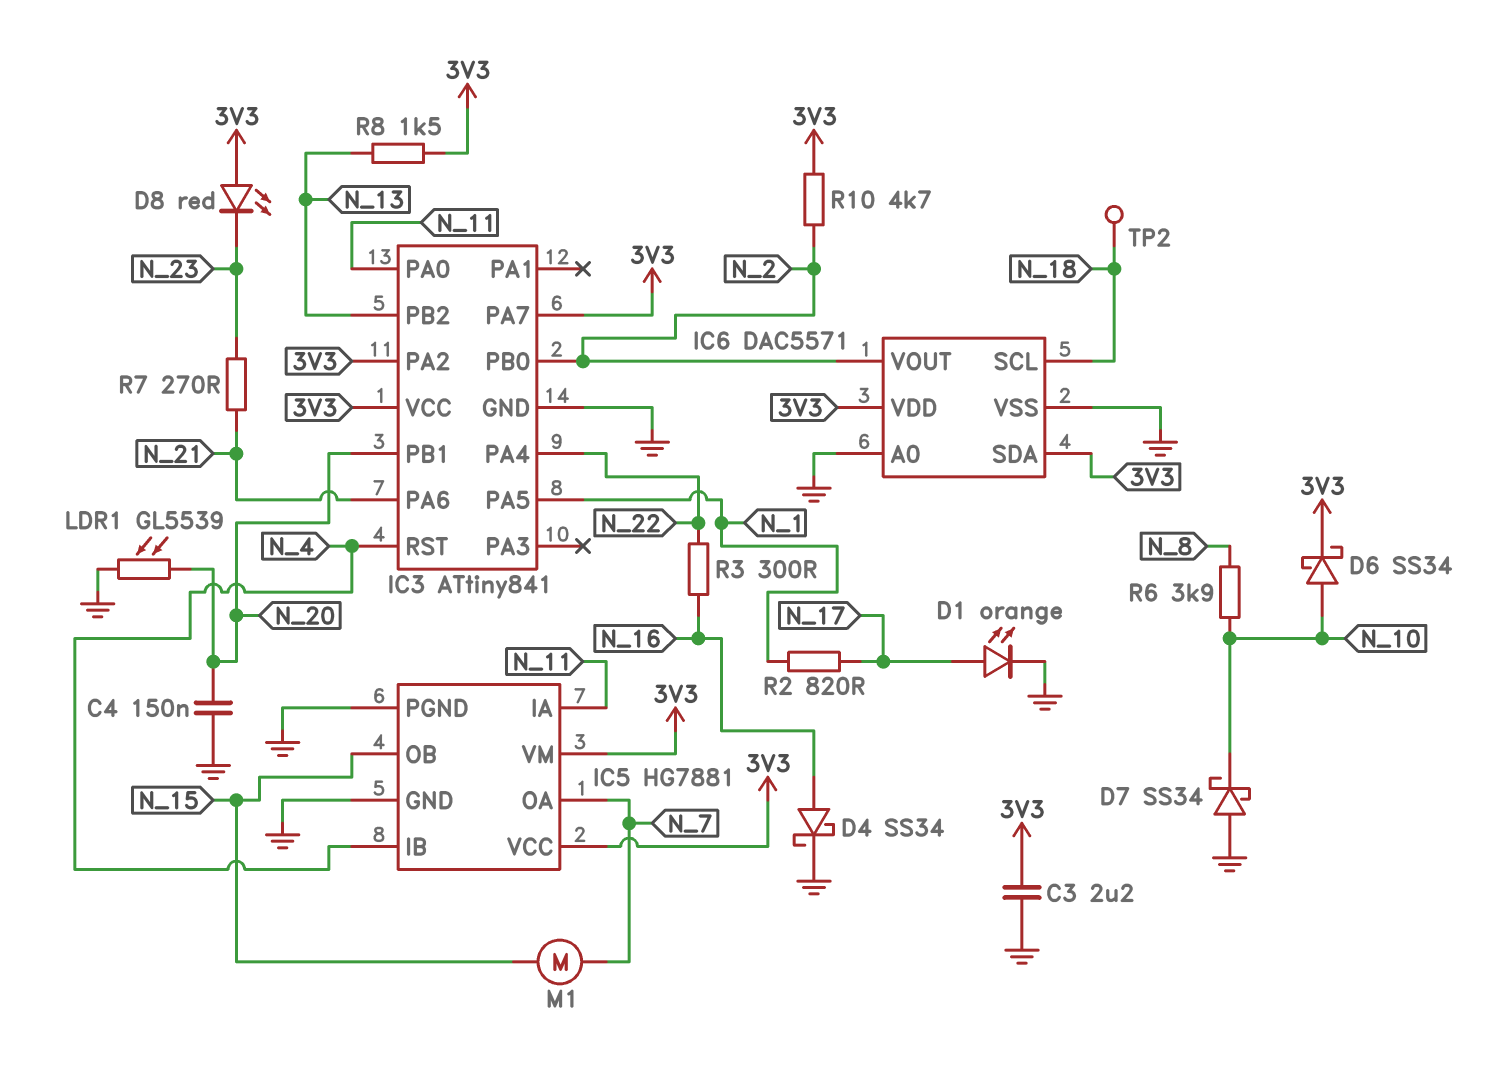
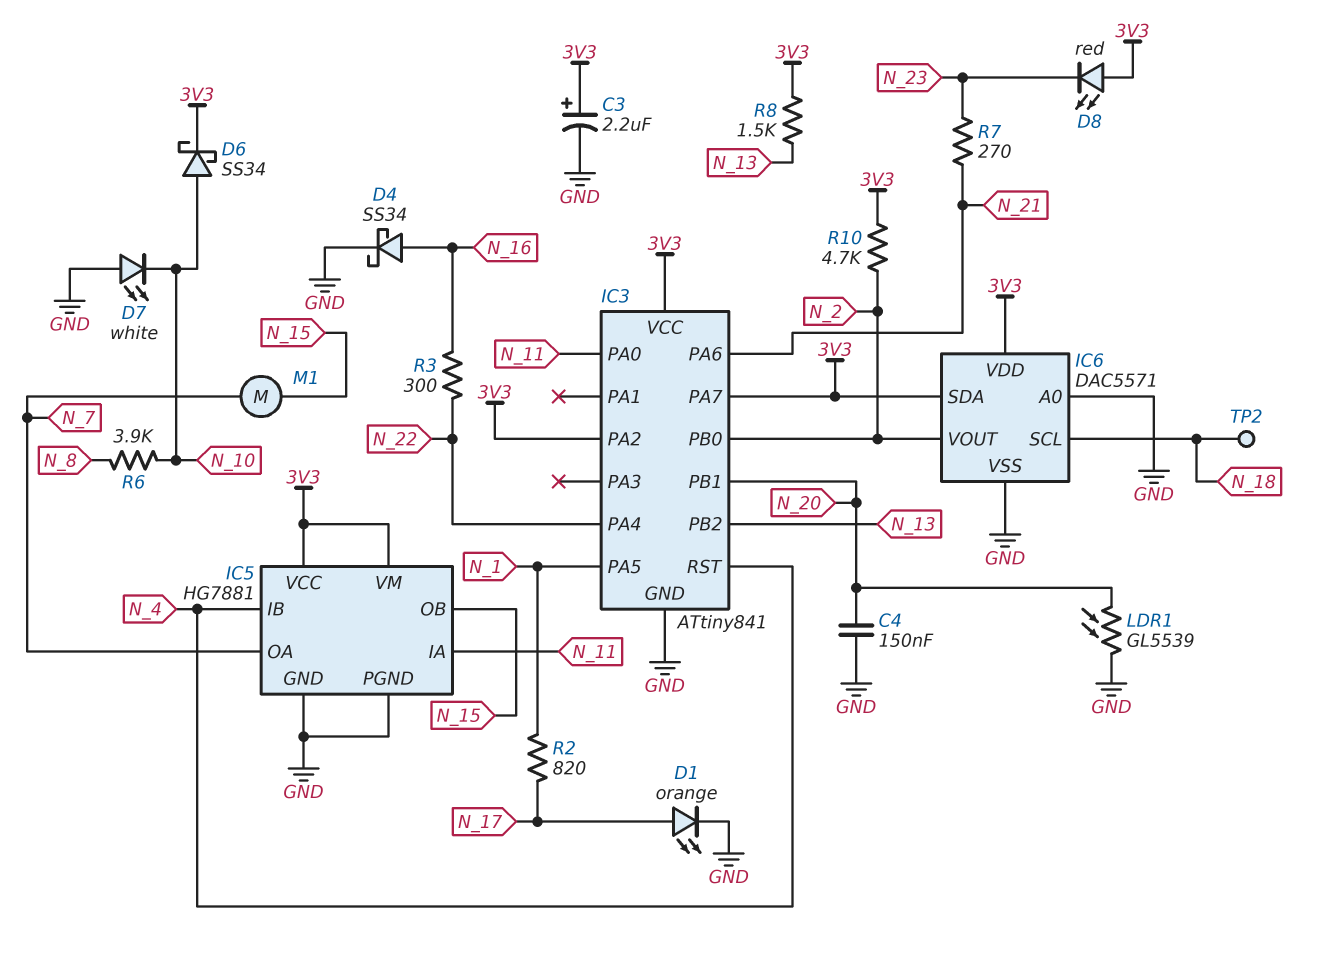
C3: 2.2uF (3V3, GND) -> 2.2uF (plus 3V3, minus GND)
D7: schottky SS34 (A GND, K N_10) -> LED white (A GND, K N_10)

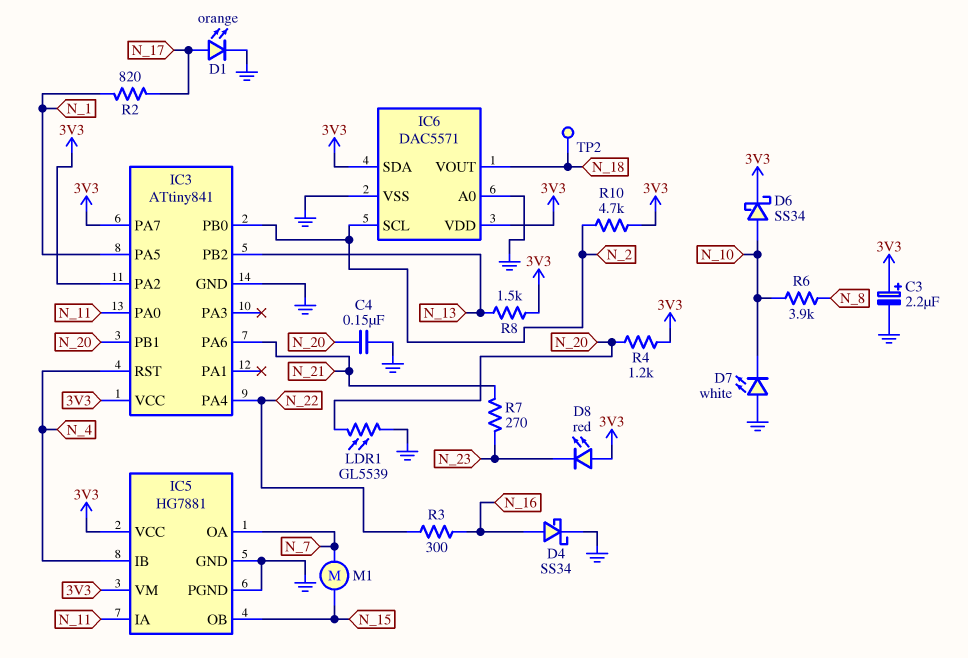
IC6 pin SCL: N_18 -> N_2
IC6 pin VOUT: N_2 -> N_18
R4: none -> 1.2k (3V3, N_20)

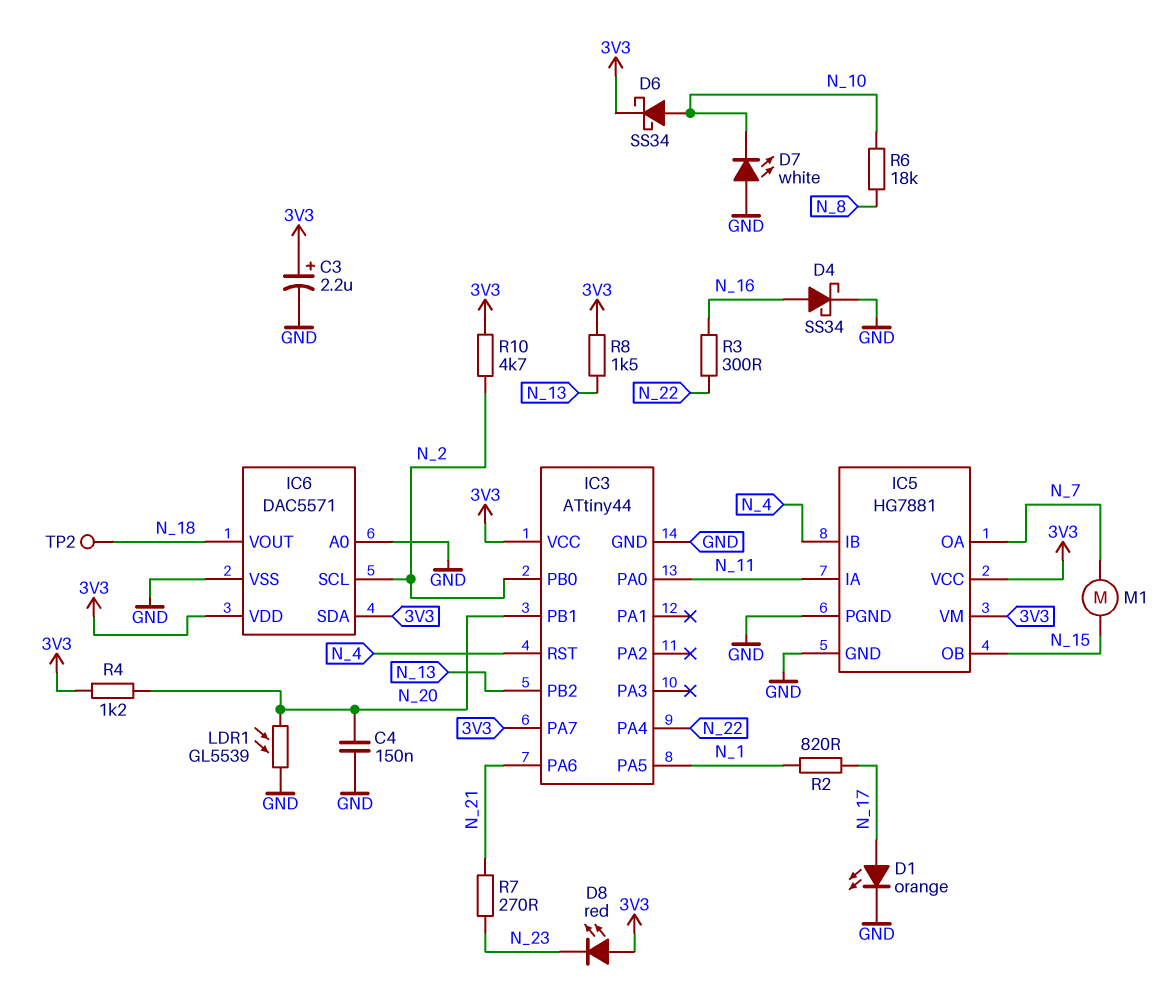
IC3: ATtiny841 -> ATtiny44
IC3 pin PA2: 3V3 -> none
R6: 3.9k (N_8, N_10) -> 18k (N_8, N_10)

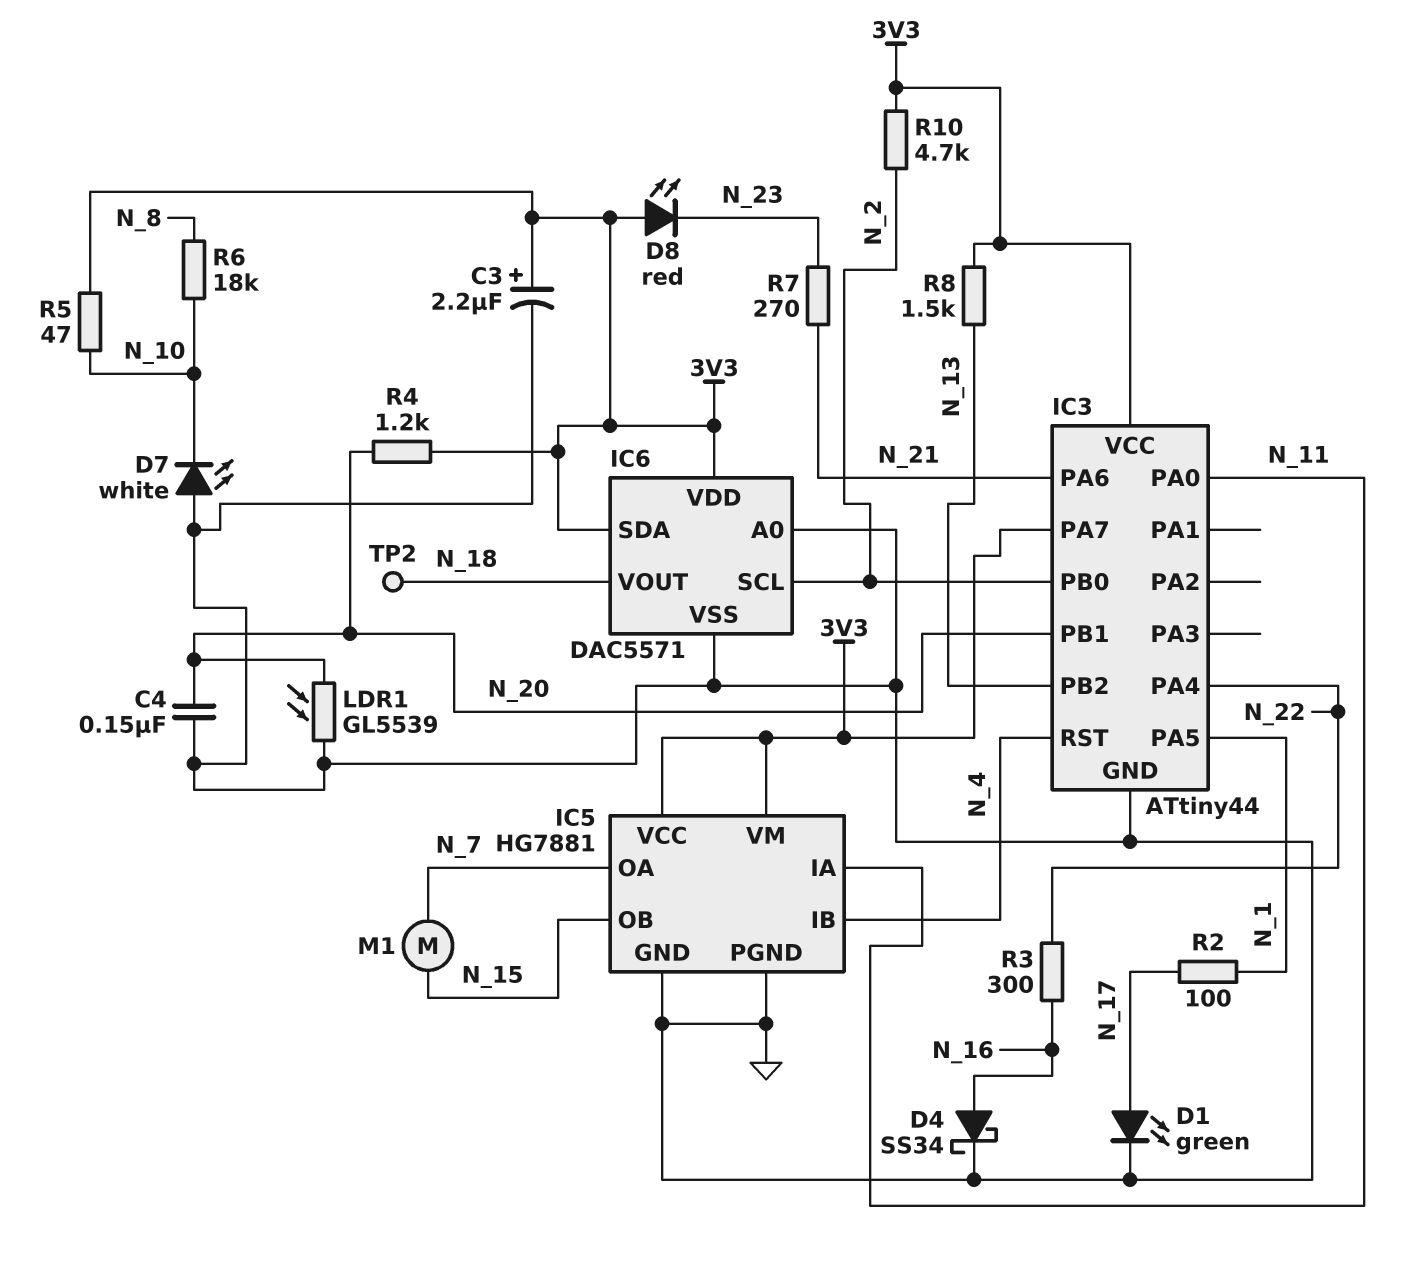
D1: LED orange (A N_17, K GND) -> LED green (A N_17, K GND)
D6: schottky SS34 (A N_10, K 3V3) -> none
R2: 820 (N_1, N_17) -> 100 (N_1, N_17)
R5: none -> 47 (3V3, N_10)

